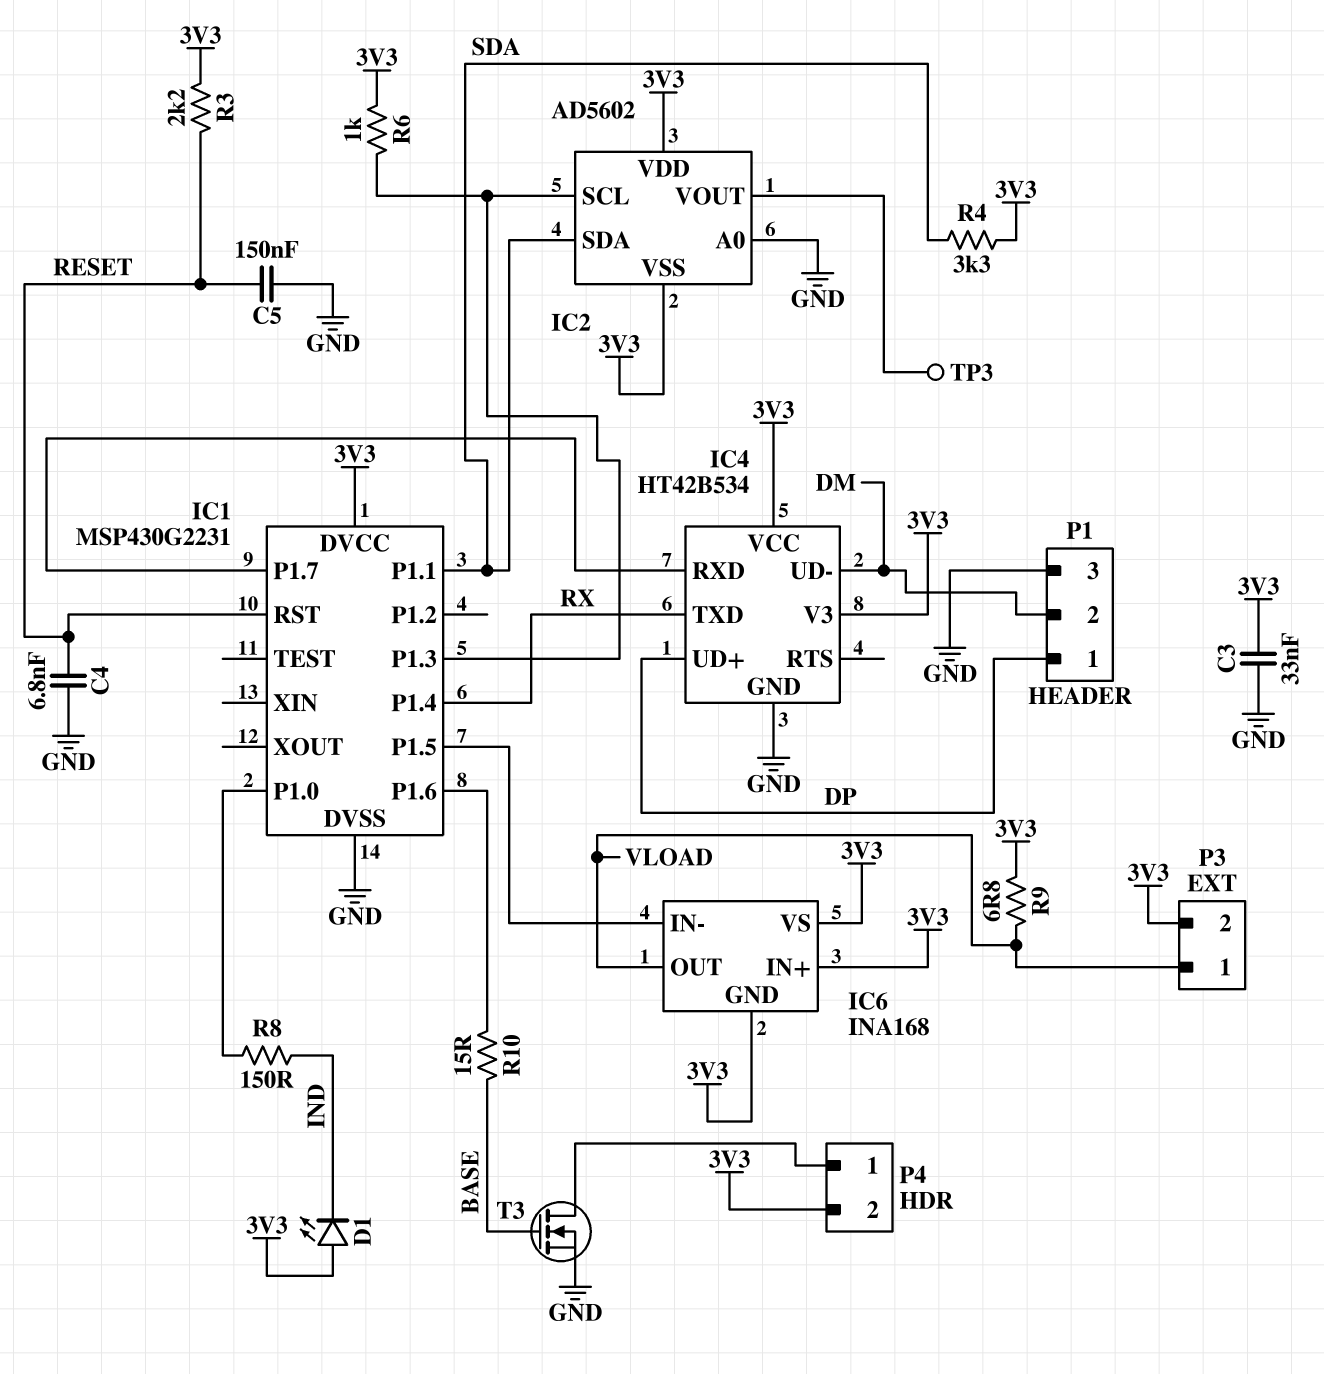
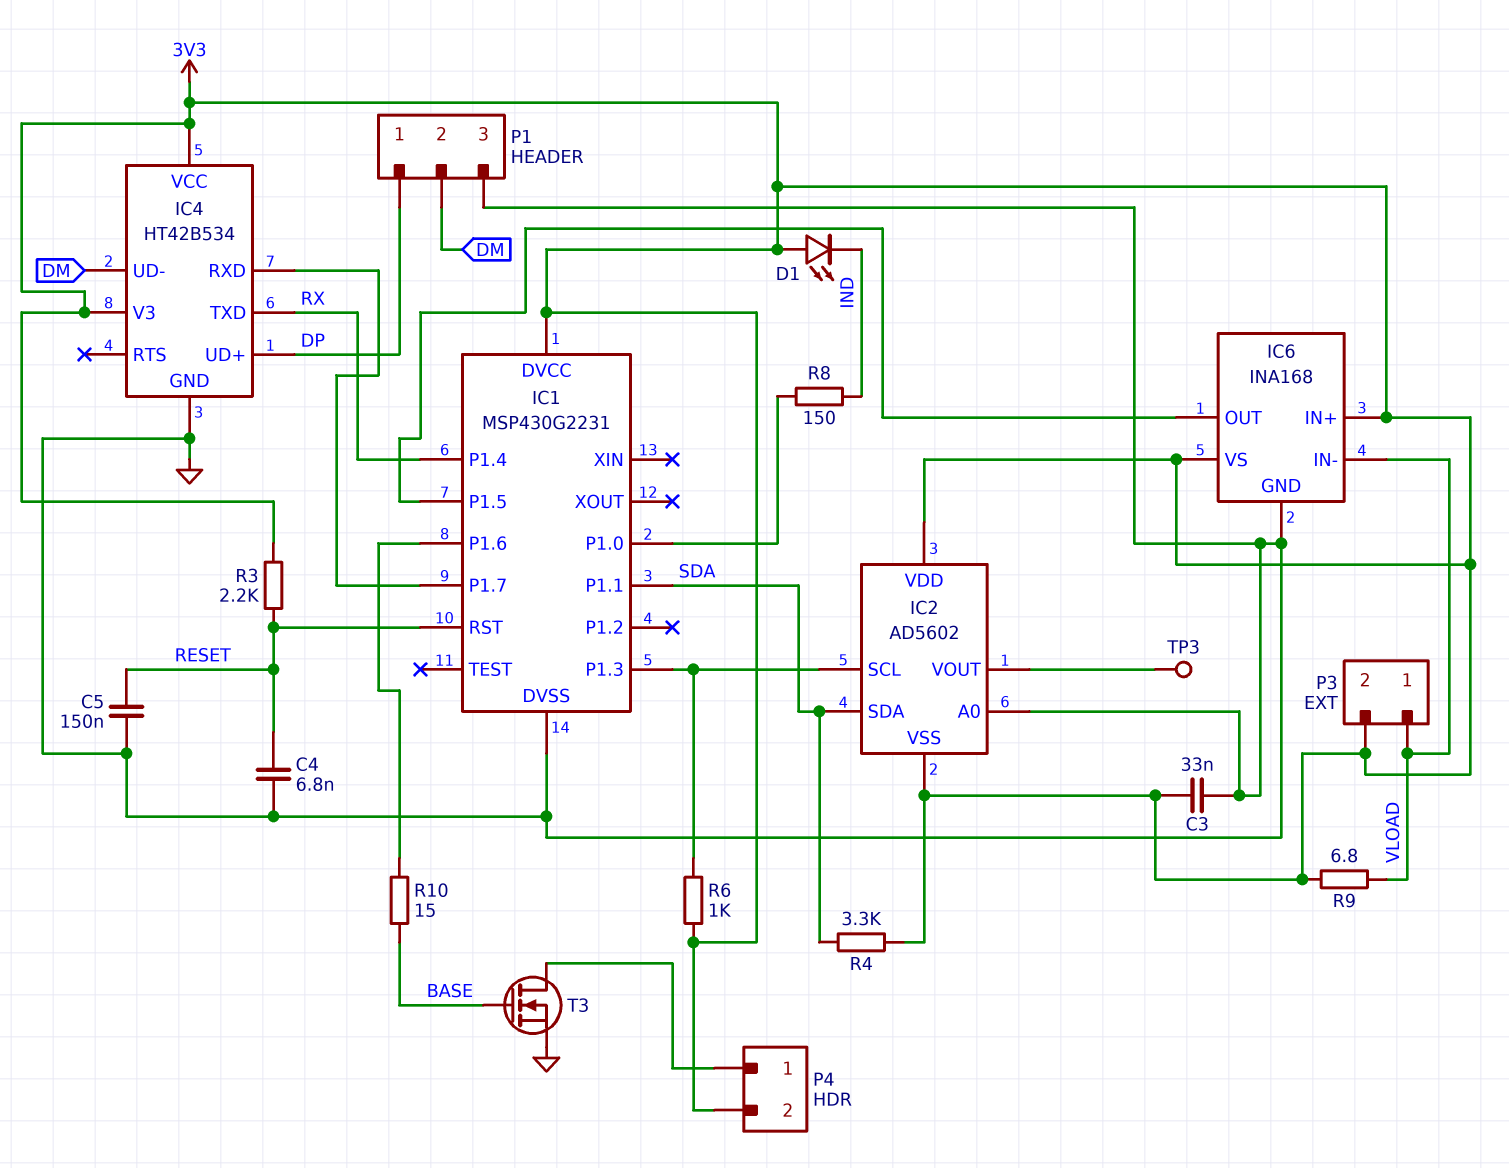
IC6 pin GND: 3V3 -> GND
IC6 pin IN-: IC1/P1.5 -> VLOAD
IC6 pin OUT: VLOAD -> IC1/P1.5

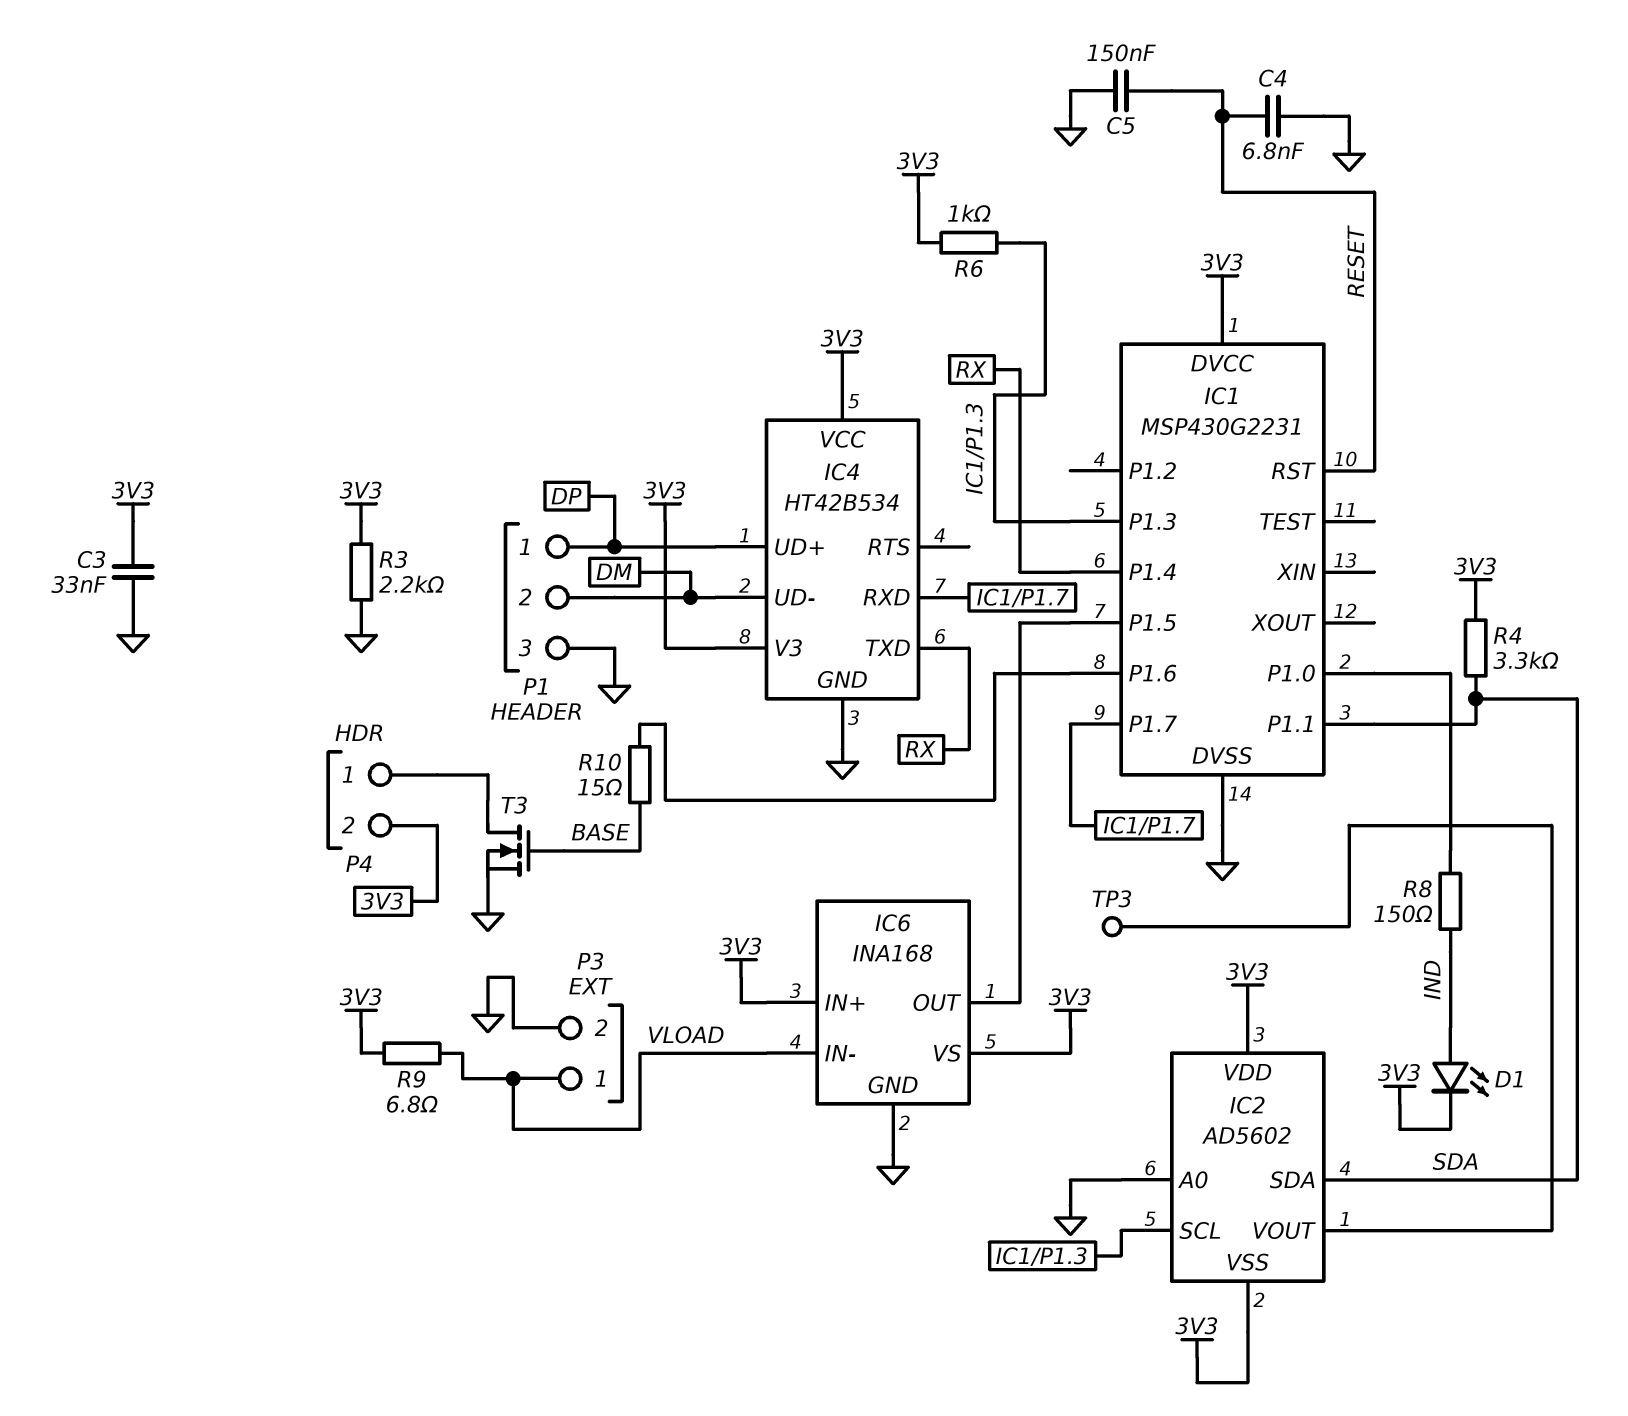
D1: LED (A 3V3, K IND) -> LED (A IND, K 3V3)
P3 pin 2: 3V3 -> GND
R3: 2.2k (3V3, RESET) -> 2.2k (3V3, GND)

